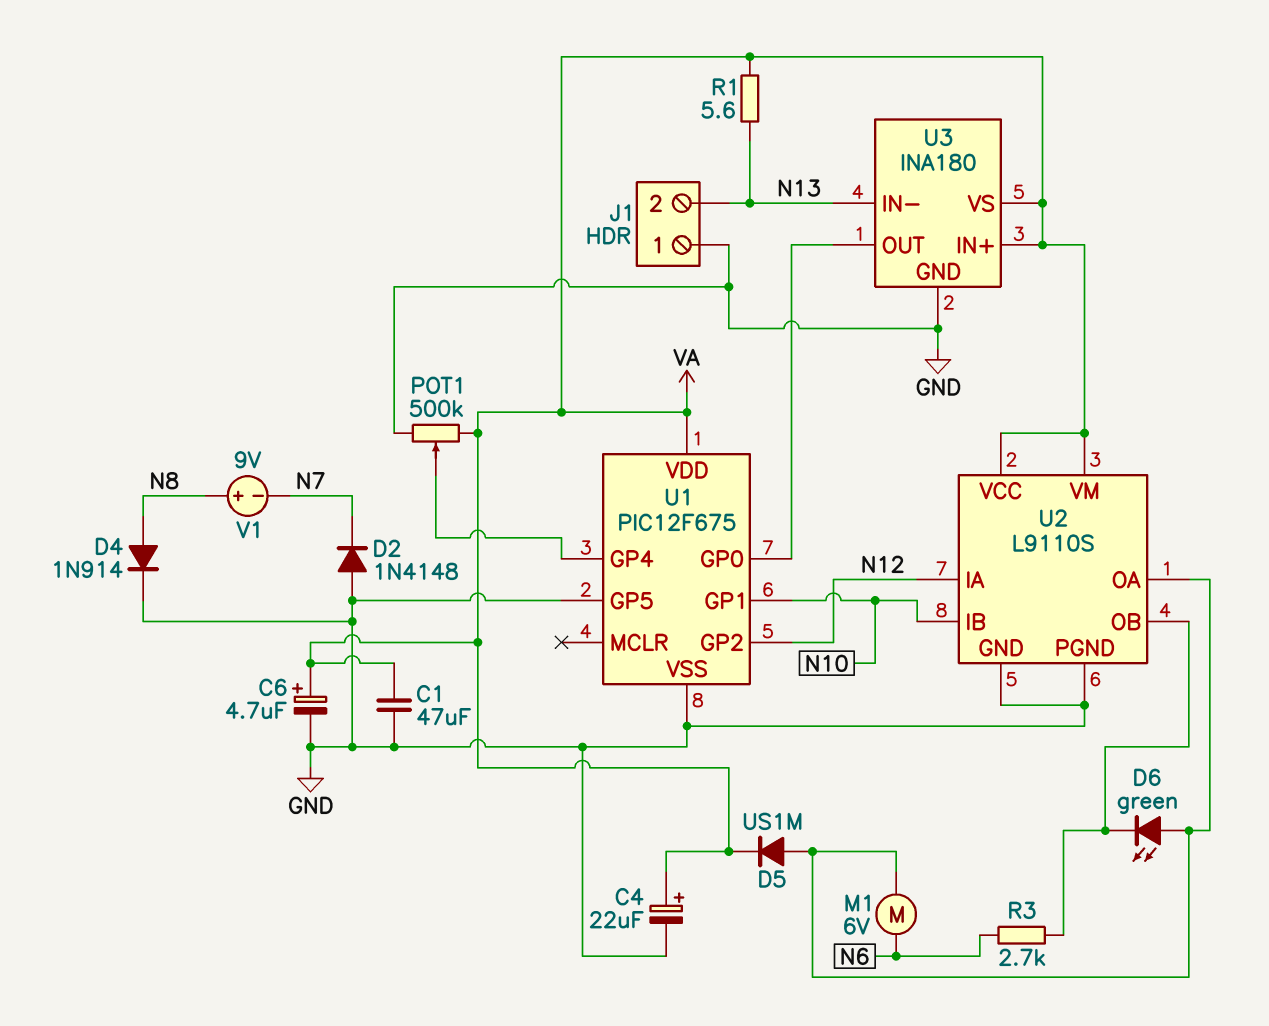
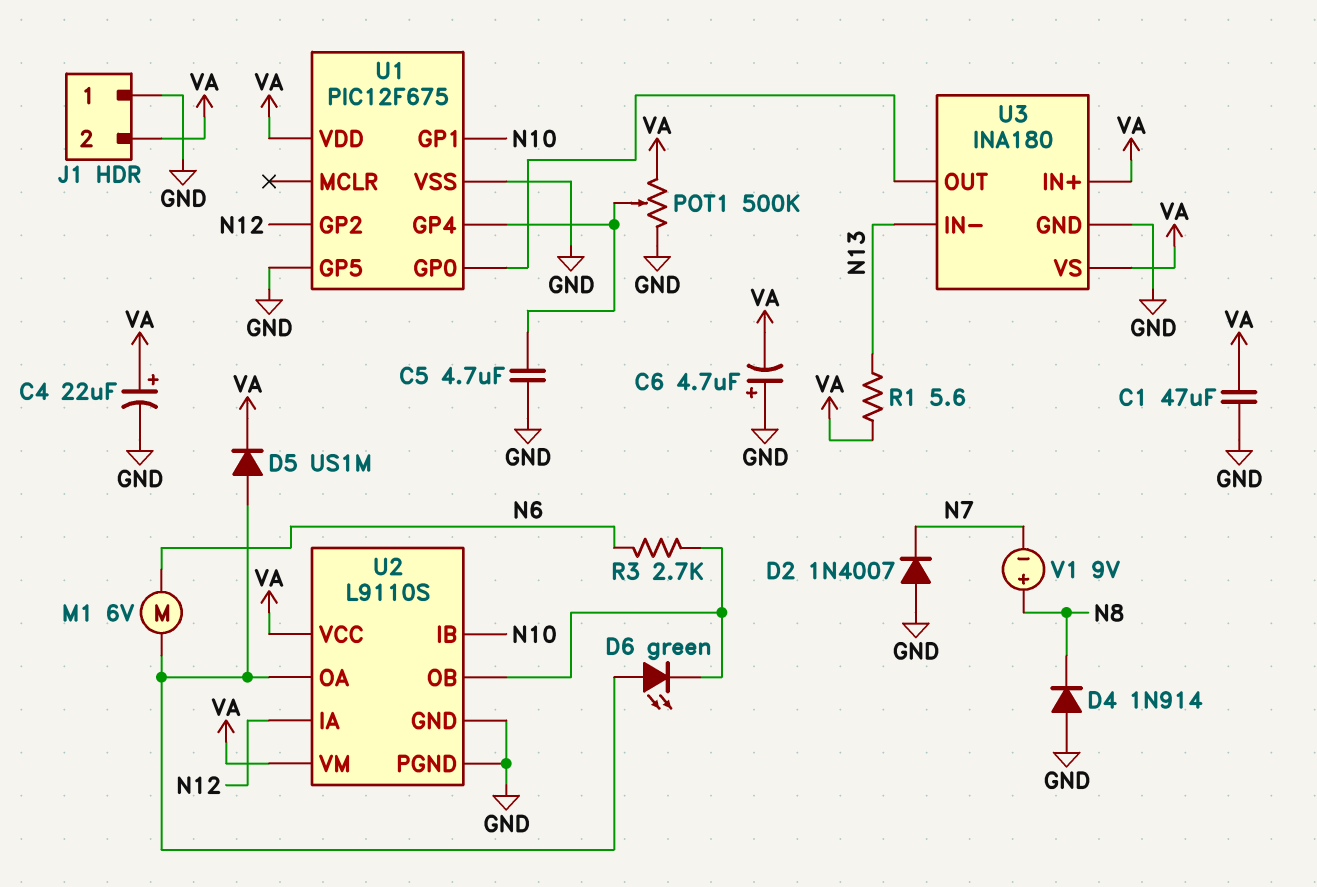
C5: none -> 4.7uF (GND, U1/GP4)
C6: 4.7uF (plus VA, minus GND) -> 4.7uF (plus GND, minus VA)
D2: diode 1N4148 (A GND, K N7) -> diode 1N4007 (A GND, K N7)
D4: diode 1N914 (A N8, K GND) -> diode 1N914 (A GND, K N8)
J1 pin 2: N13 -> VA

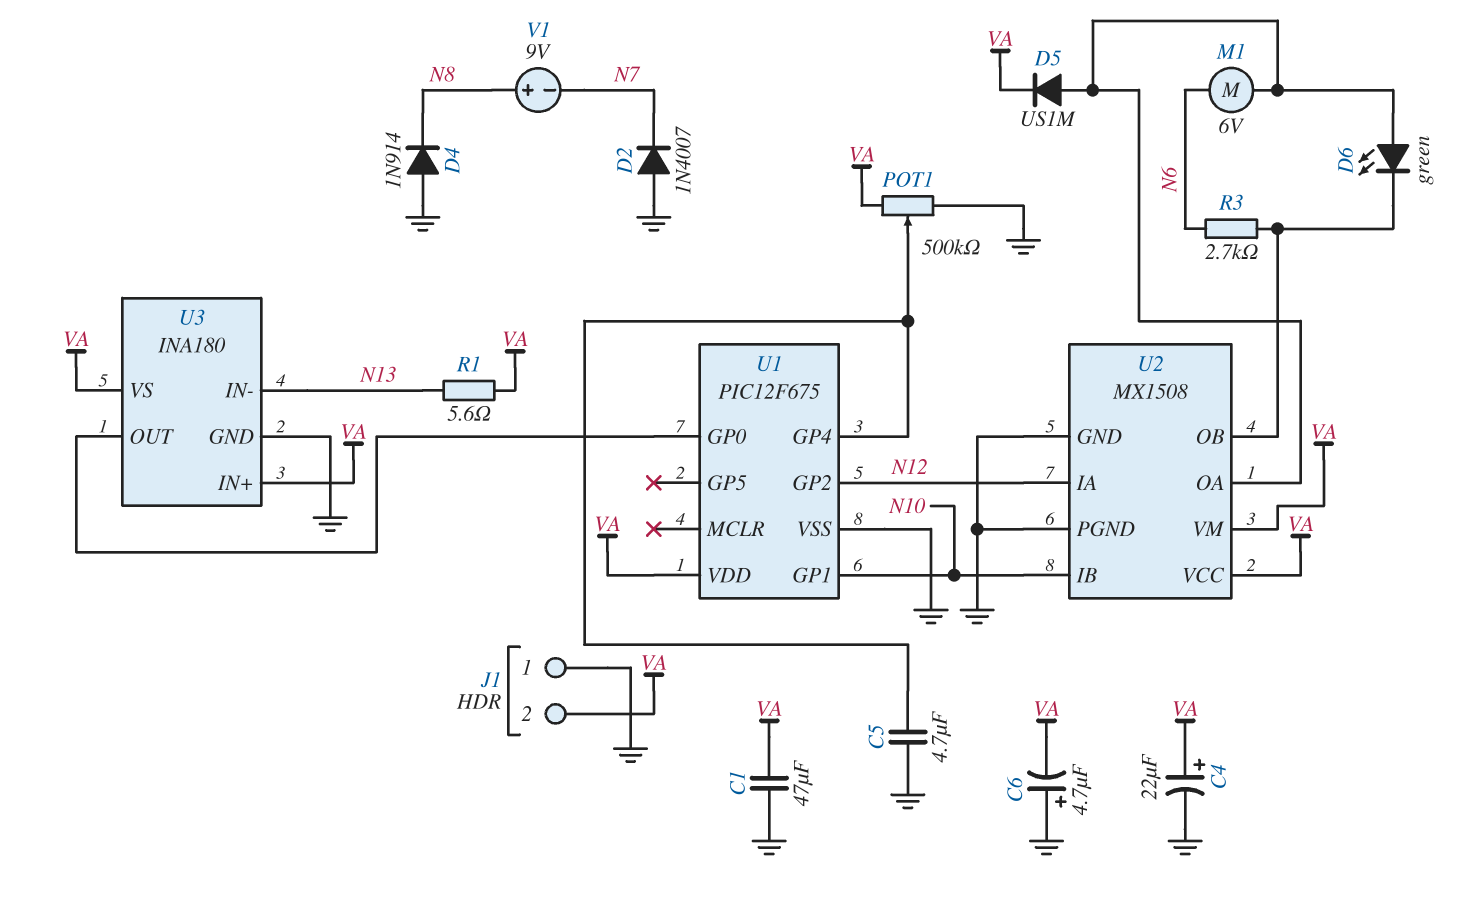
U1 pin GP5: GND -> none
U2: L9110S -> MX1508

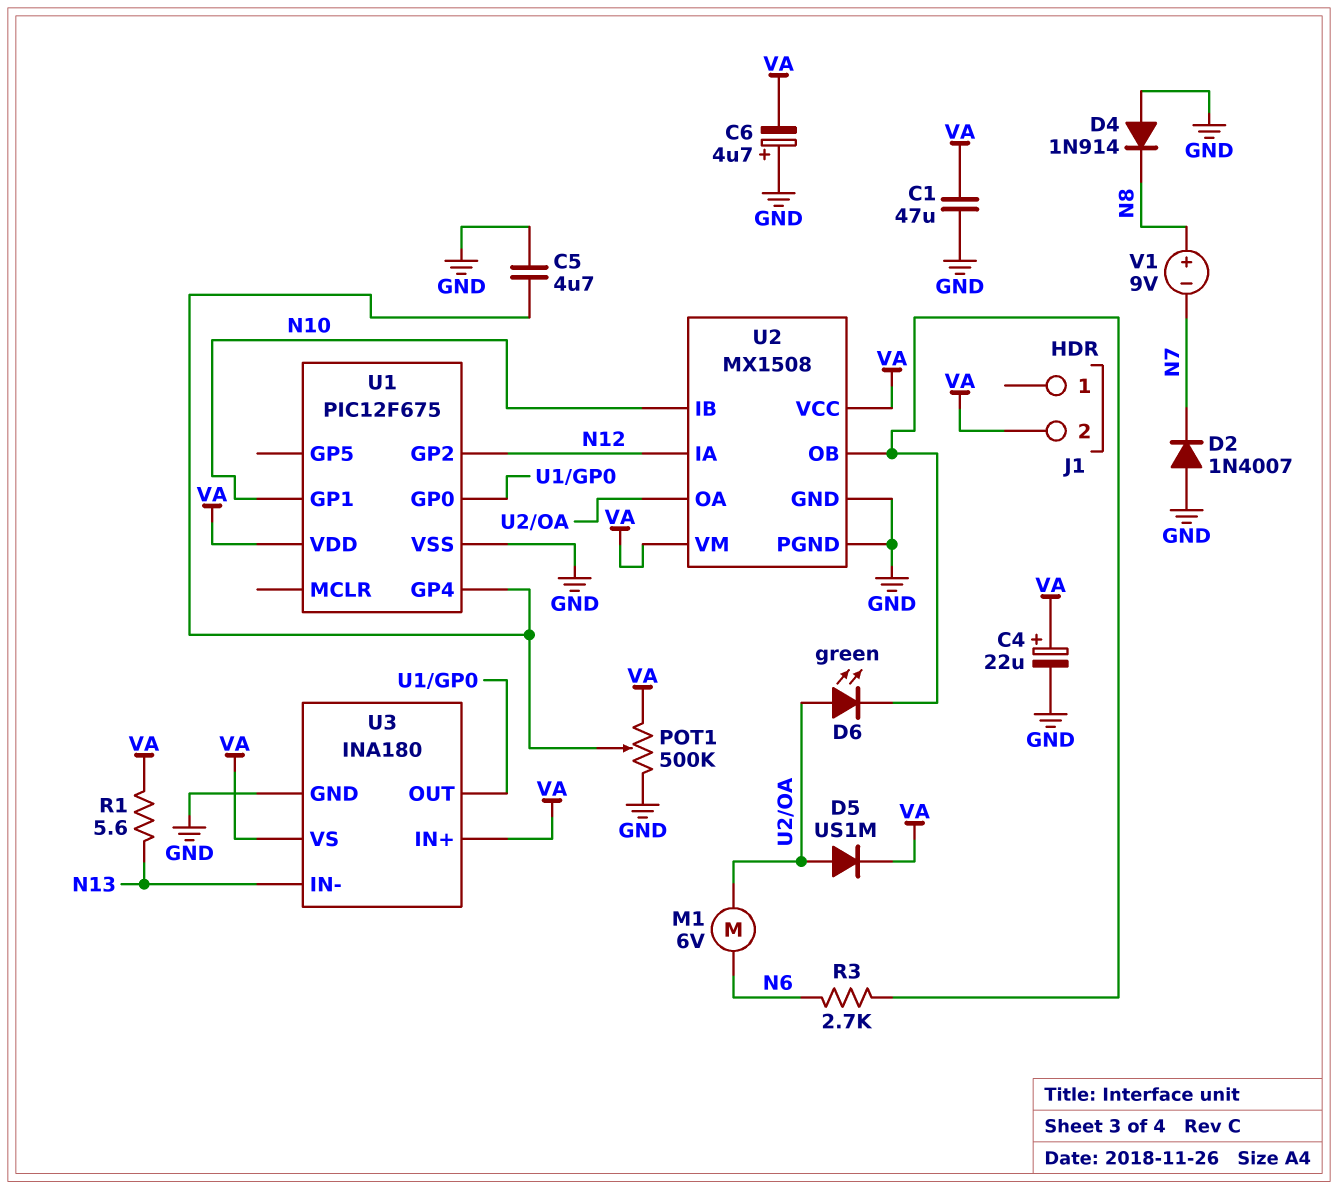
J1 pin 1: GND -> none

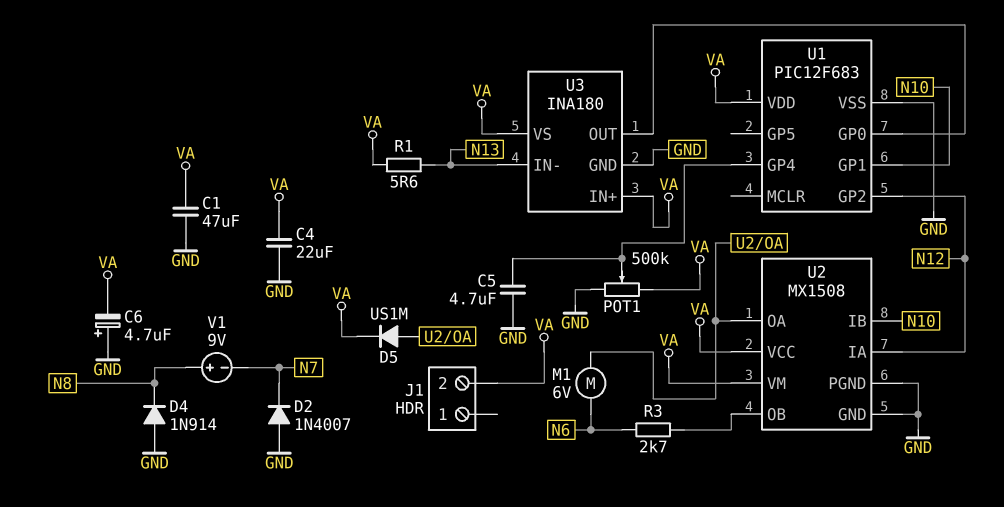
C4: 22uF (plus VA, minus GND) -> 22uF (GND, VA)
D6: LED green (A U2/OA, K U2/OB) -> none
U1: PIC12F675 -> PIC12F683

